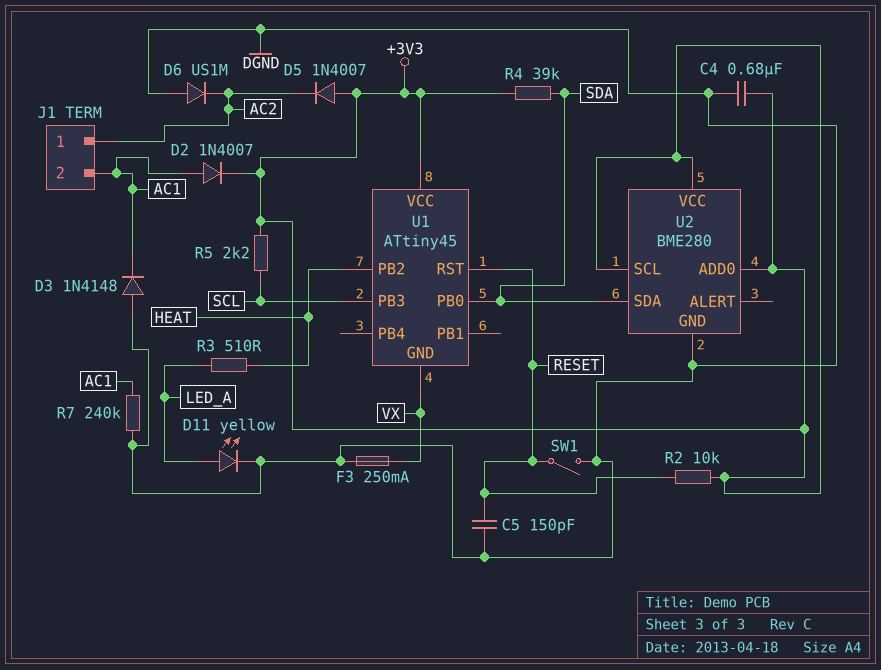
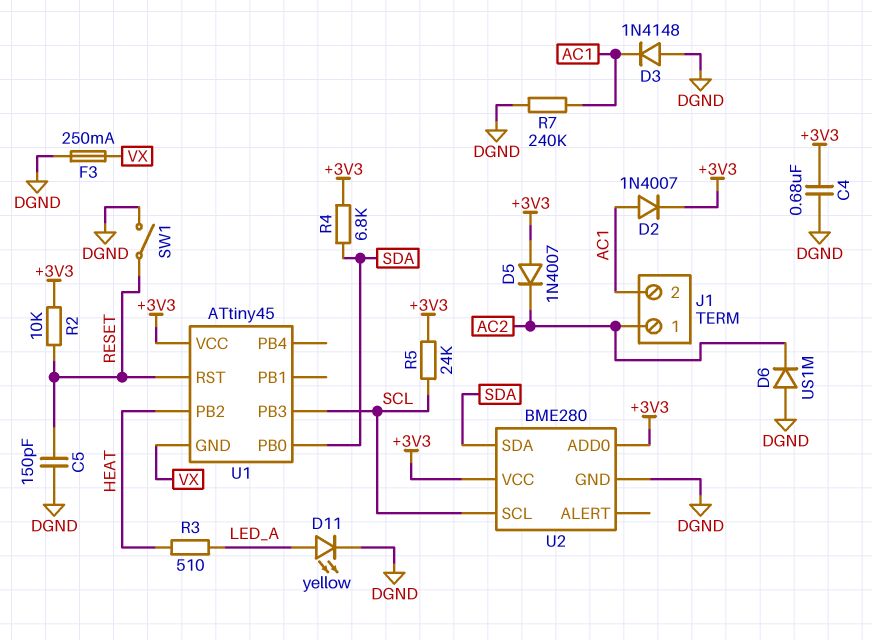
R4: 39k (+3V3, SDA) -> 6.8k (+3V3, SDA)
R5: 2.2k (+3V3, SCL) -> 24k (+3V3, SCL)
U2 pin SCL: +3V3 -> SCL

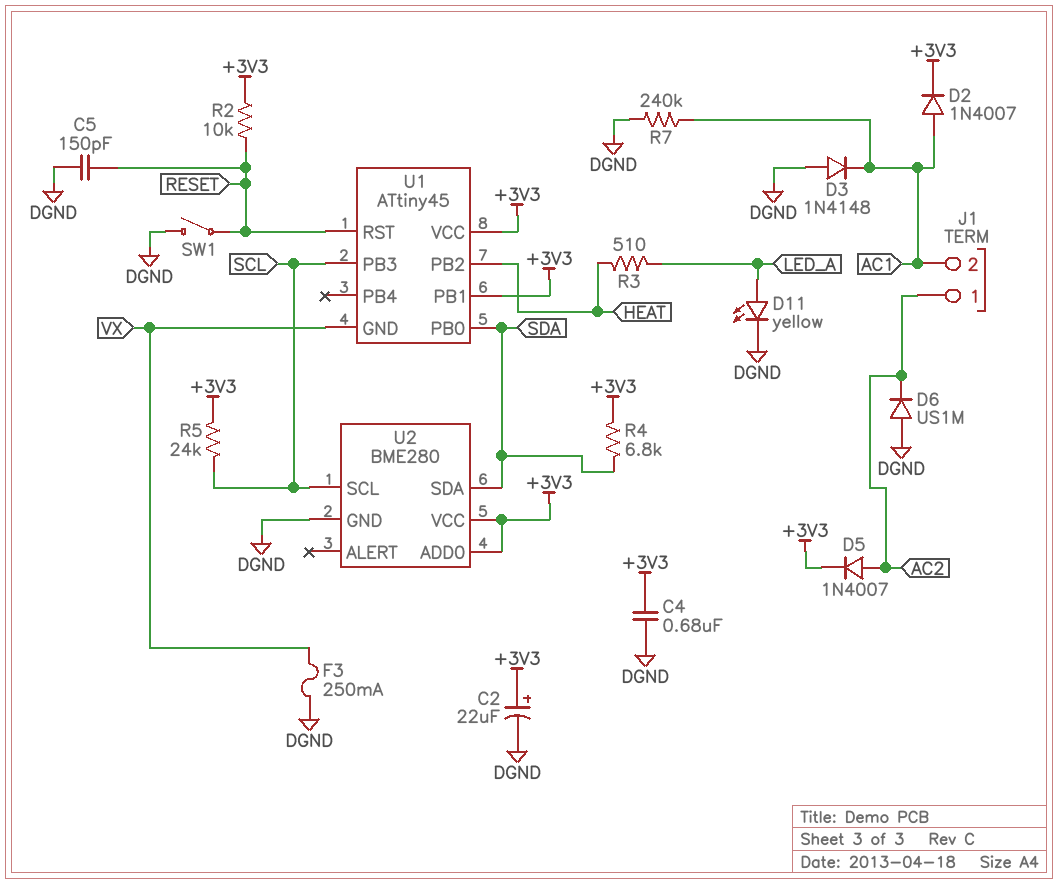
C2: none -> 22uF (plus +3V3, minus DGND)
D5: diode 1N4007 (A +3V3, K AC2) -> diode 1N4007 (A AC2, K +3V3)
U1 pin PB1: none -> +3V3

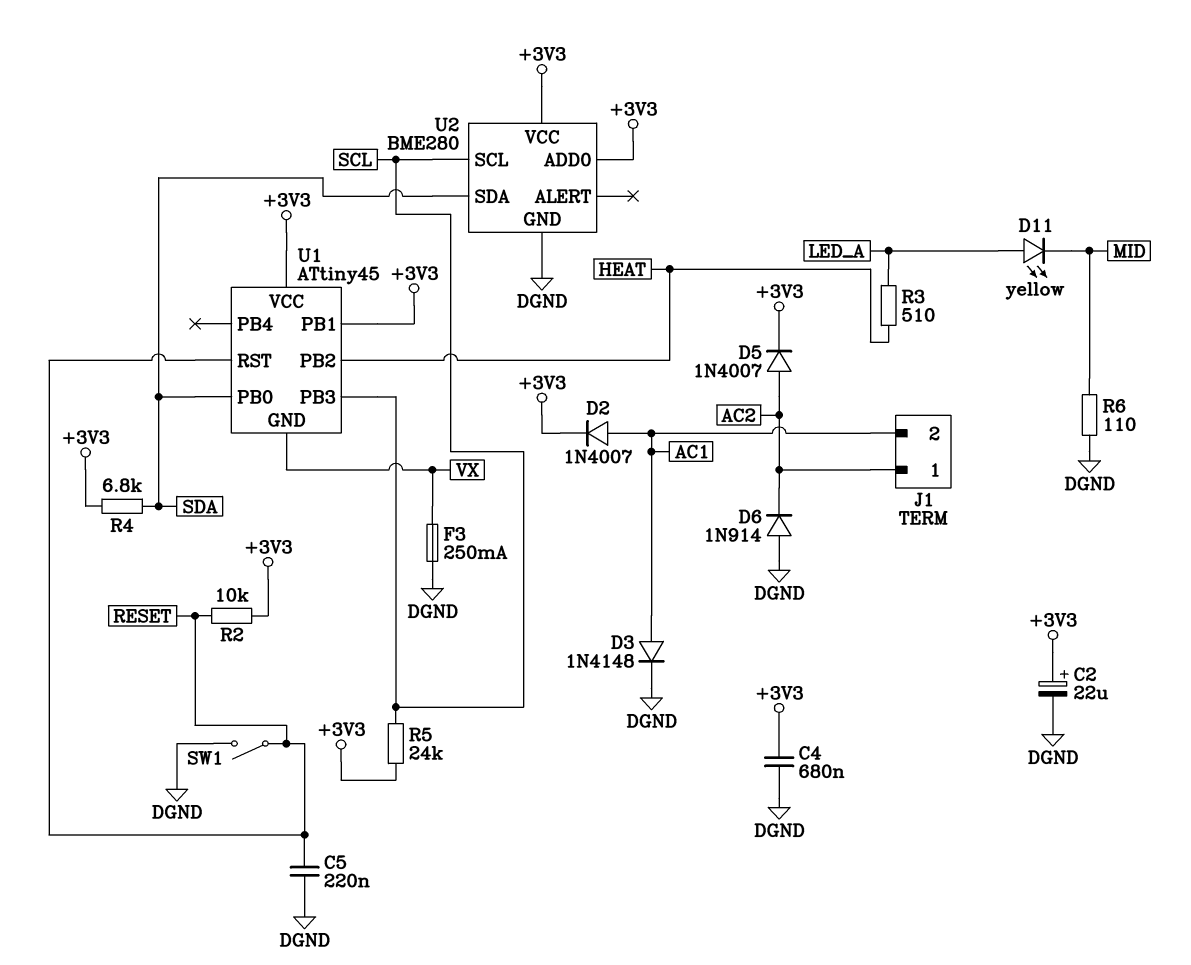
C5: 150pF (DGND, RESET) -> 220nF (DGND, RESET)
D3: diode 1N4148 (A DGND, K AC1) -> diode 1N4148 (A AC1, K DGND)
D6: diode US1M (A DGND, K AC2) -> diode 1N914 (A DGND, K AC2)
D11: LED yellow (A LED_A, K DGND) -> LED yellow (A LED_A, K MID)
R6: none -> 110 (DGND, MID)
R7: 240k (AC1, DGND) -> none

